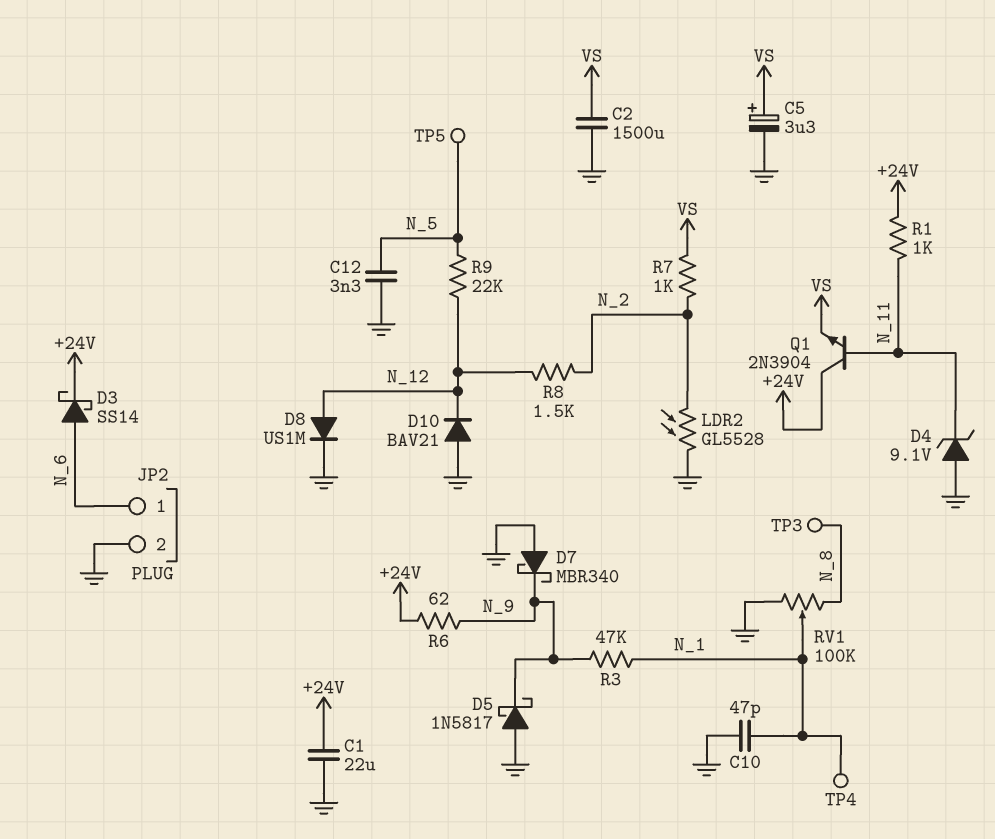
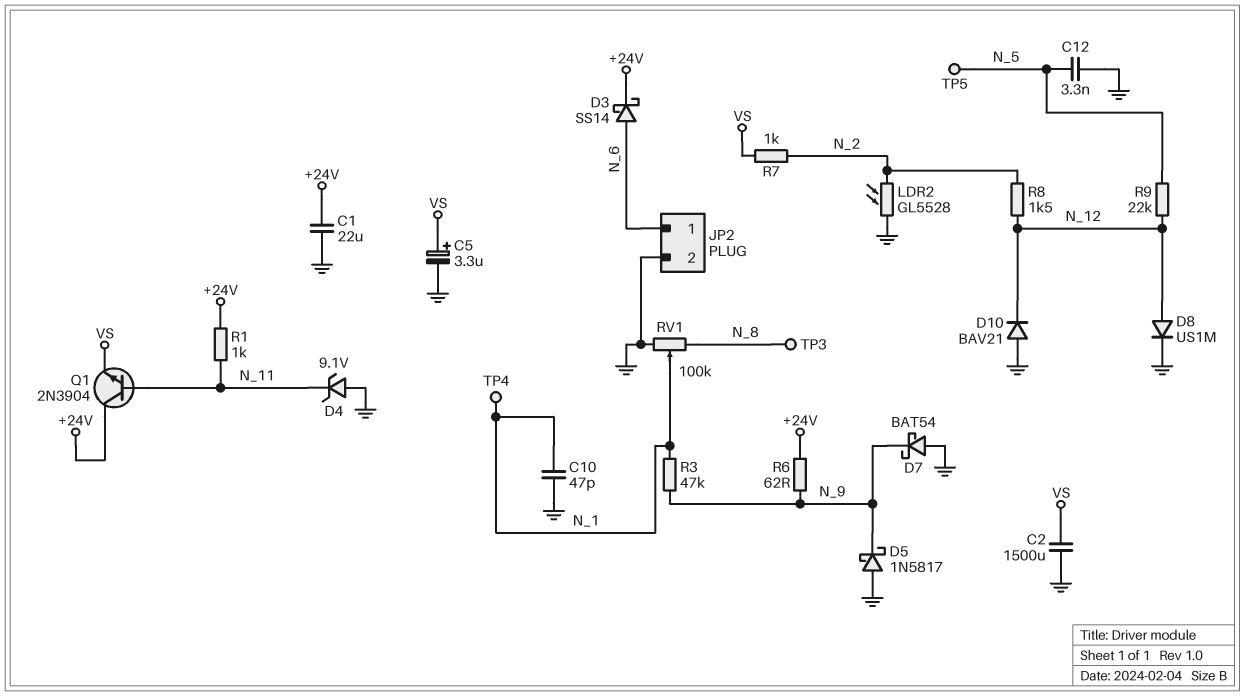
D7: schottky MBR340 (A GND, K N_9) -> schottky BAT54 (A GND, K N_9)

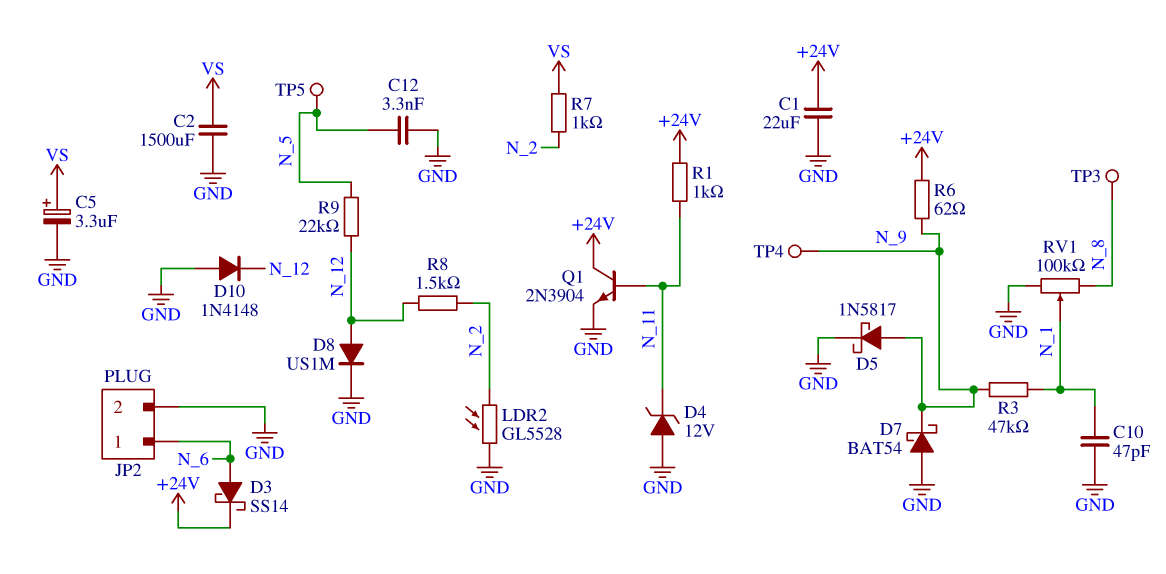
D4: zener 9.1V (A GND, K N_11) -> zener 12V (A GND, K N_11)
D5: schottky 1N5817 (A GND, K N_9) -> schottky 1N5817 (A N_9, K GND)
D10: diode BAV21 (A GND, K N_12) -> diode 1N4148 (A GND, K N_12)
Q1: NPN 2N3904 (B N_11, C +24V, E VS) -> NPN 2N3904 (B N_11, C +24V, E GND)
TP4: test point (N_1) -> test point (N_9)

